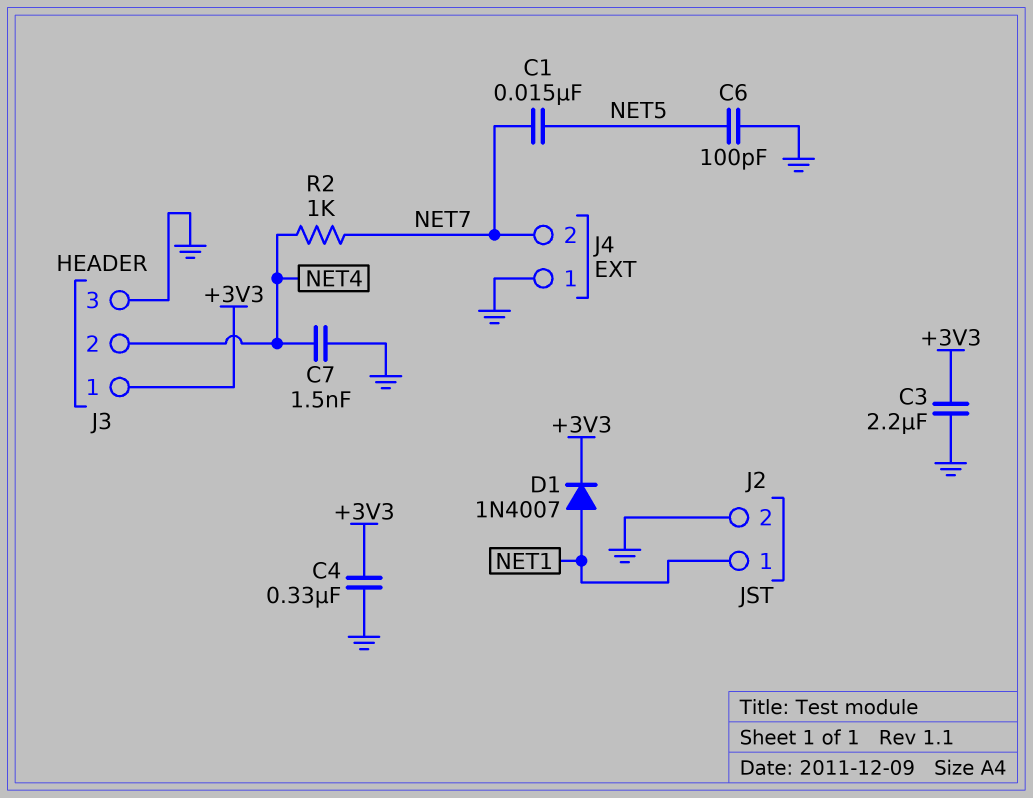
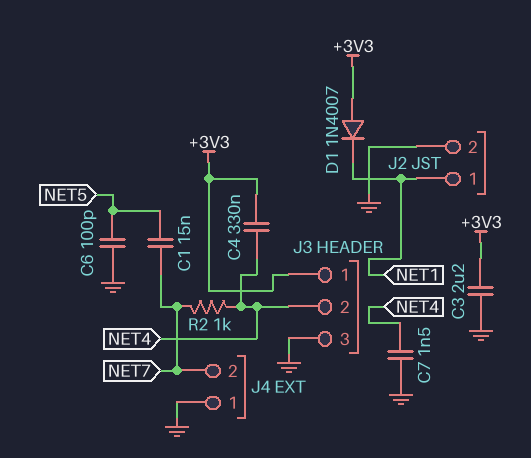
C4: 330nF (+3V3, GND) -> 330nF (+3V3, NET4)
D1: diode 1N4007 (A NET1, K +3V3) -> diode 1N4007 (A +3V3, K NET1)

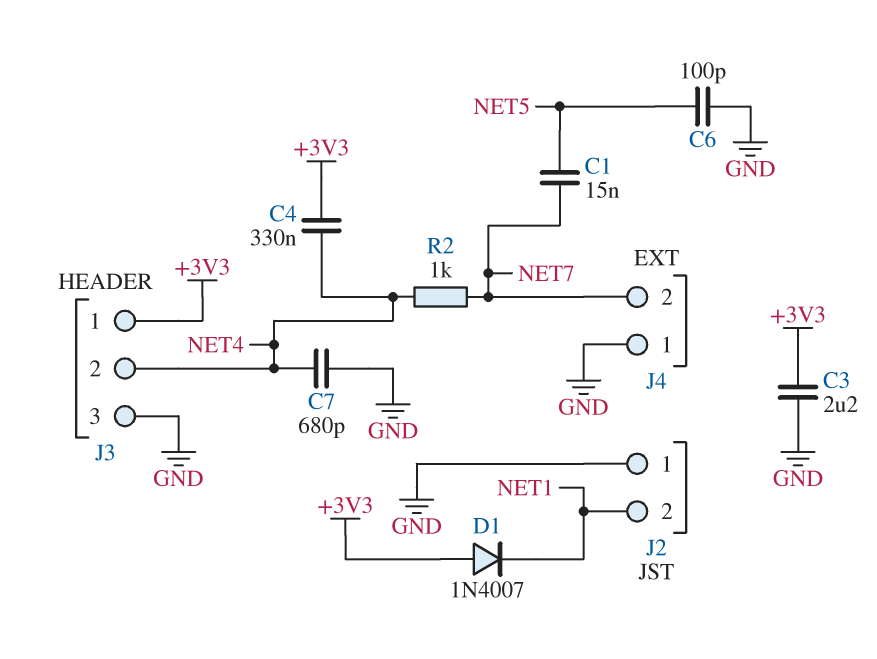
C7: 1.5nF (GND, NET4) -> 680pF (GND, NET4)
J2 pin 1: NET1 -> GND
J2 pin 2: GND -> NET1

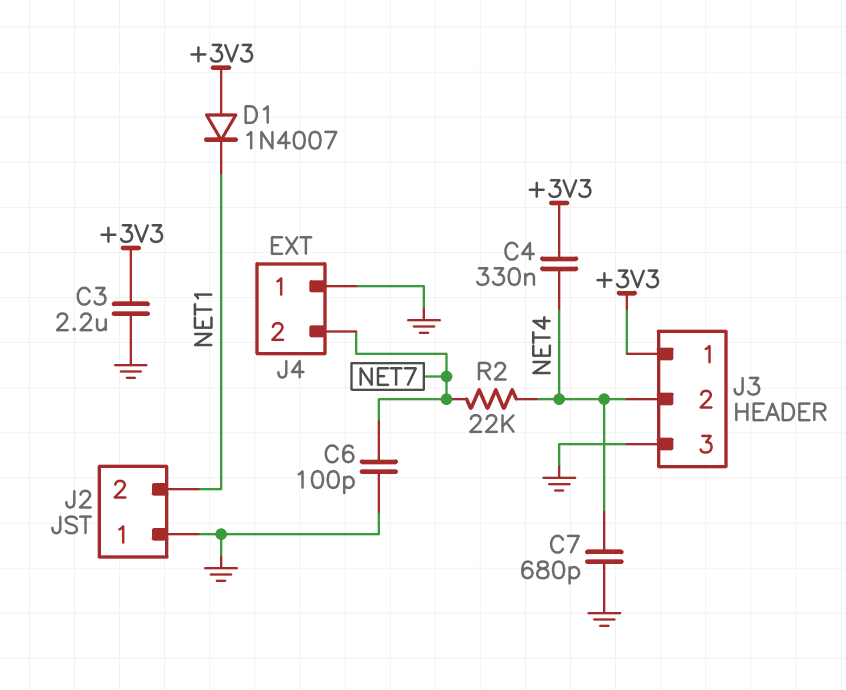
C1: 15nF (NET5, NET7) -> none
C6: 100pF (GND, NET5) -> 100pF (GND, NET7)
R2: 1k (NET4, NET7) -> 22k (NET4, NET7)

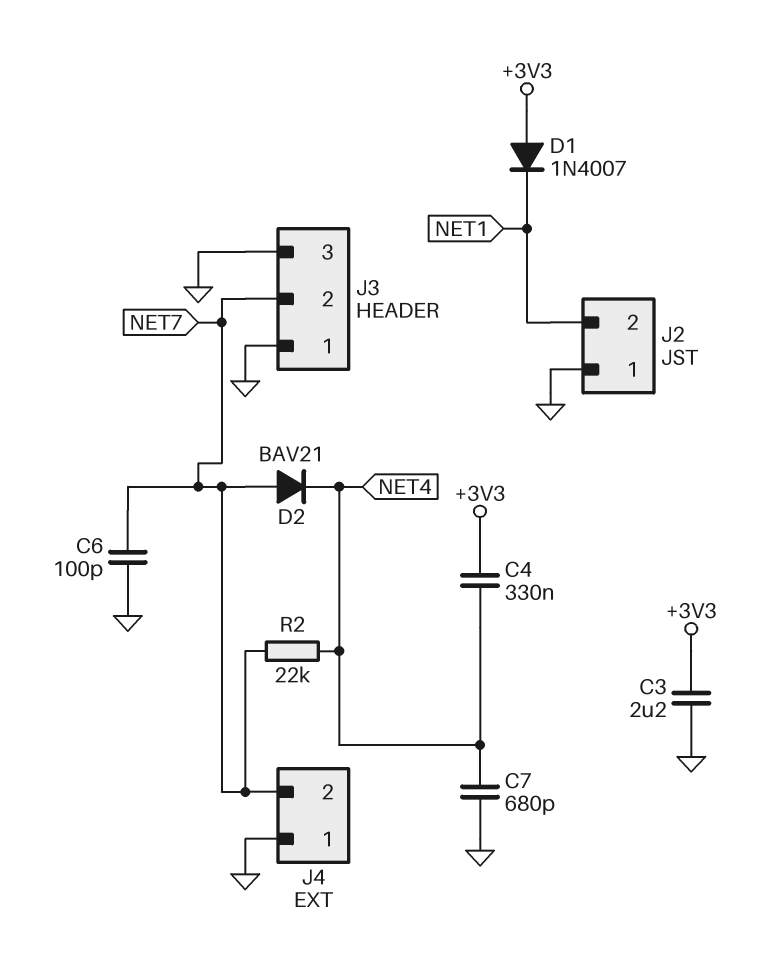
D2: none -> diode BAV21 (A NET7, K NET4)
J3 pin 1: +3V3 -> GND
J3 pin 2: NET4 -> NET7

